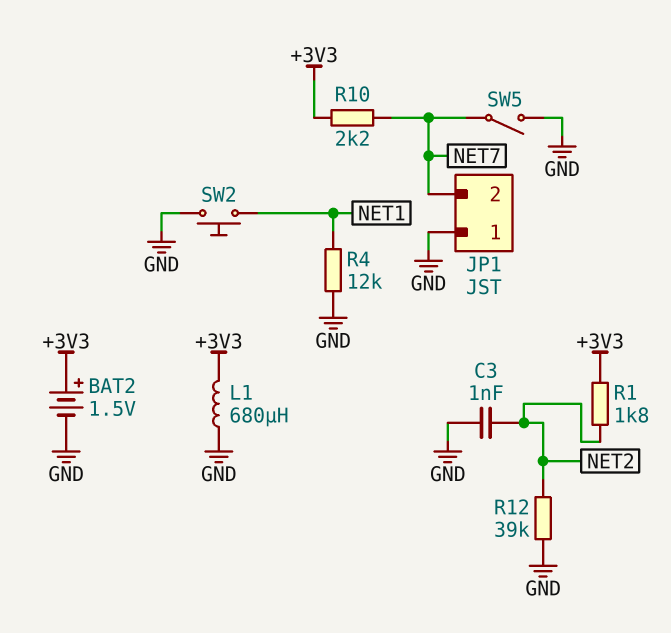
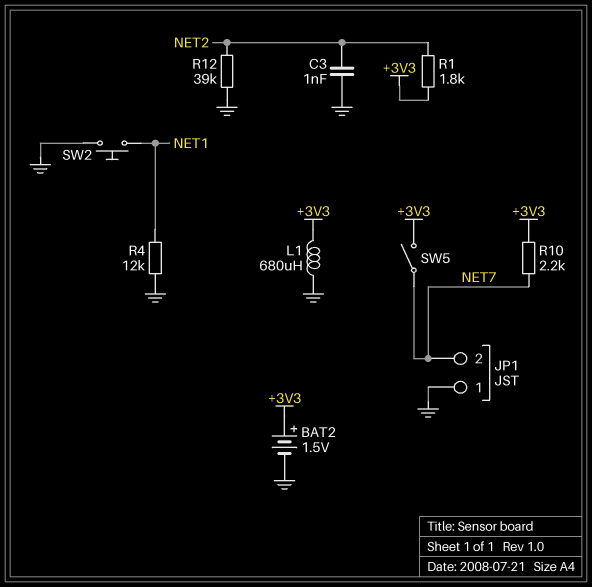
SW5: switch (GND, NET7) -> switch (+3V3, NET7)

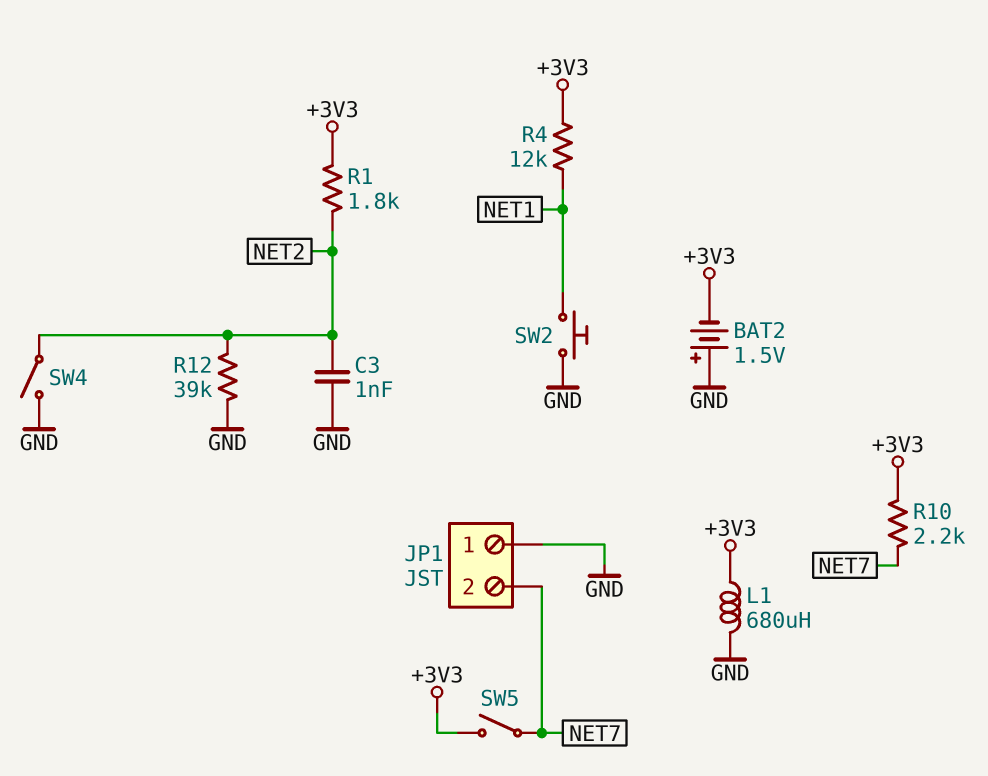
BAT2: 1.5V (plus +3V3, minus GND) -> 1.5V (plus GND, minus +3V3)
R4: 12k (GND, NET1) -> 12k (+3V3, NET1)
SW4: none -> switch (GND, NET2)

